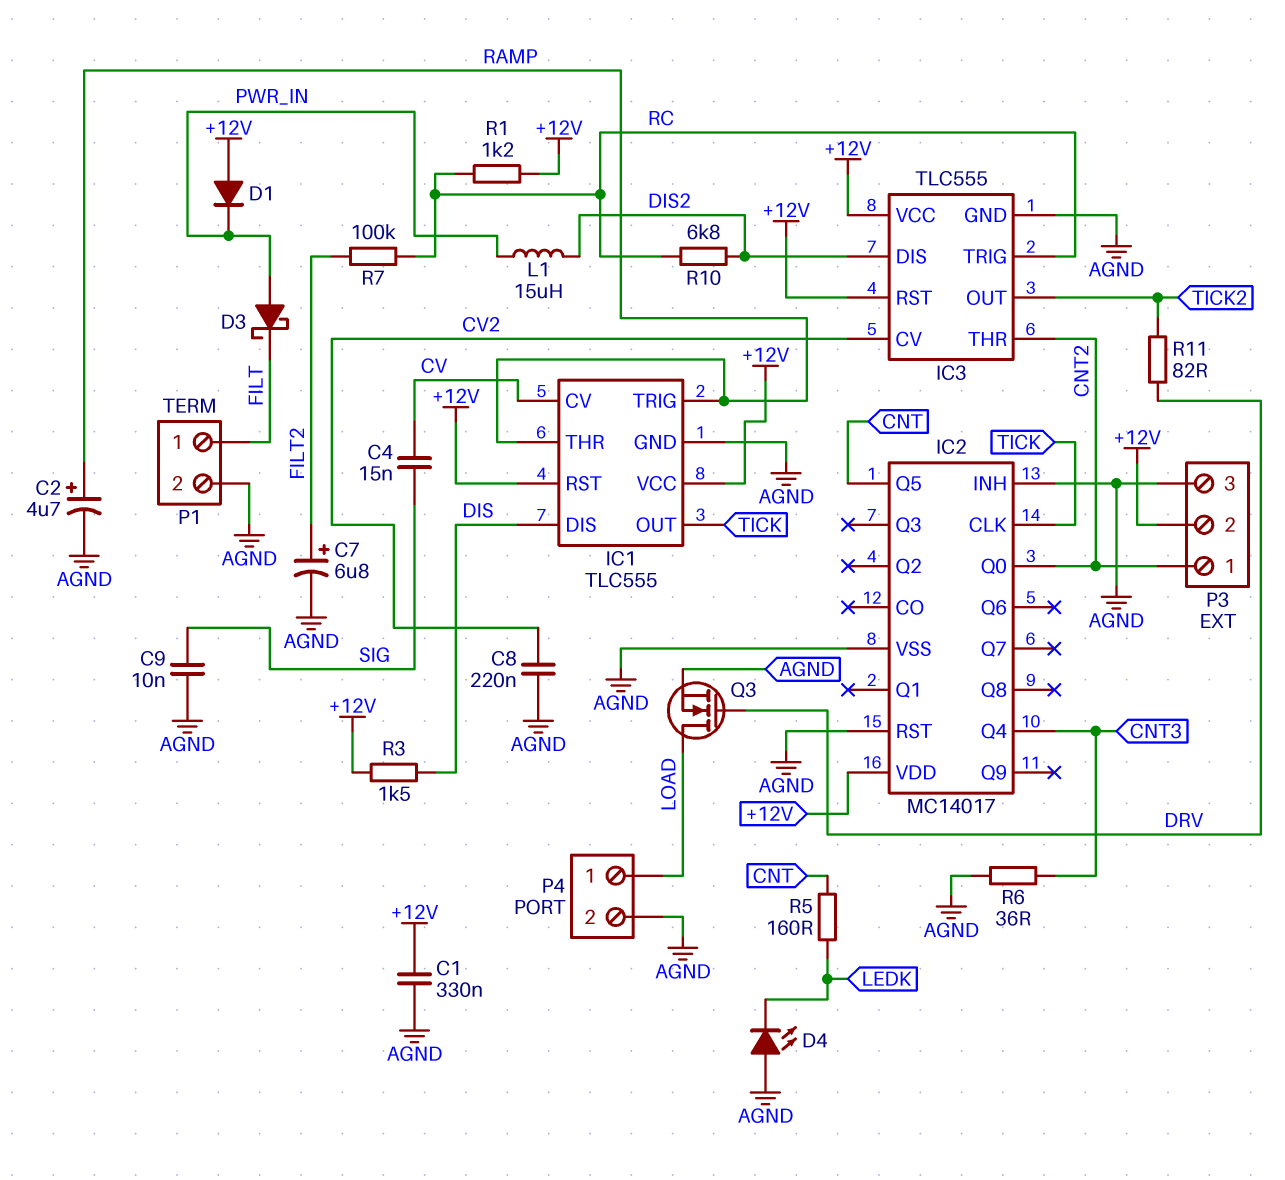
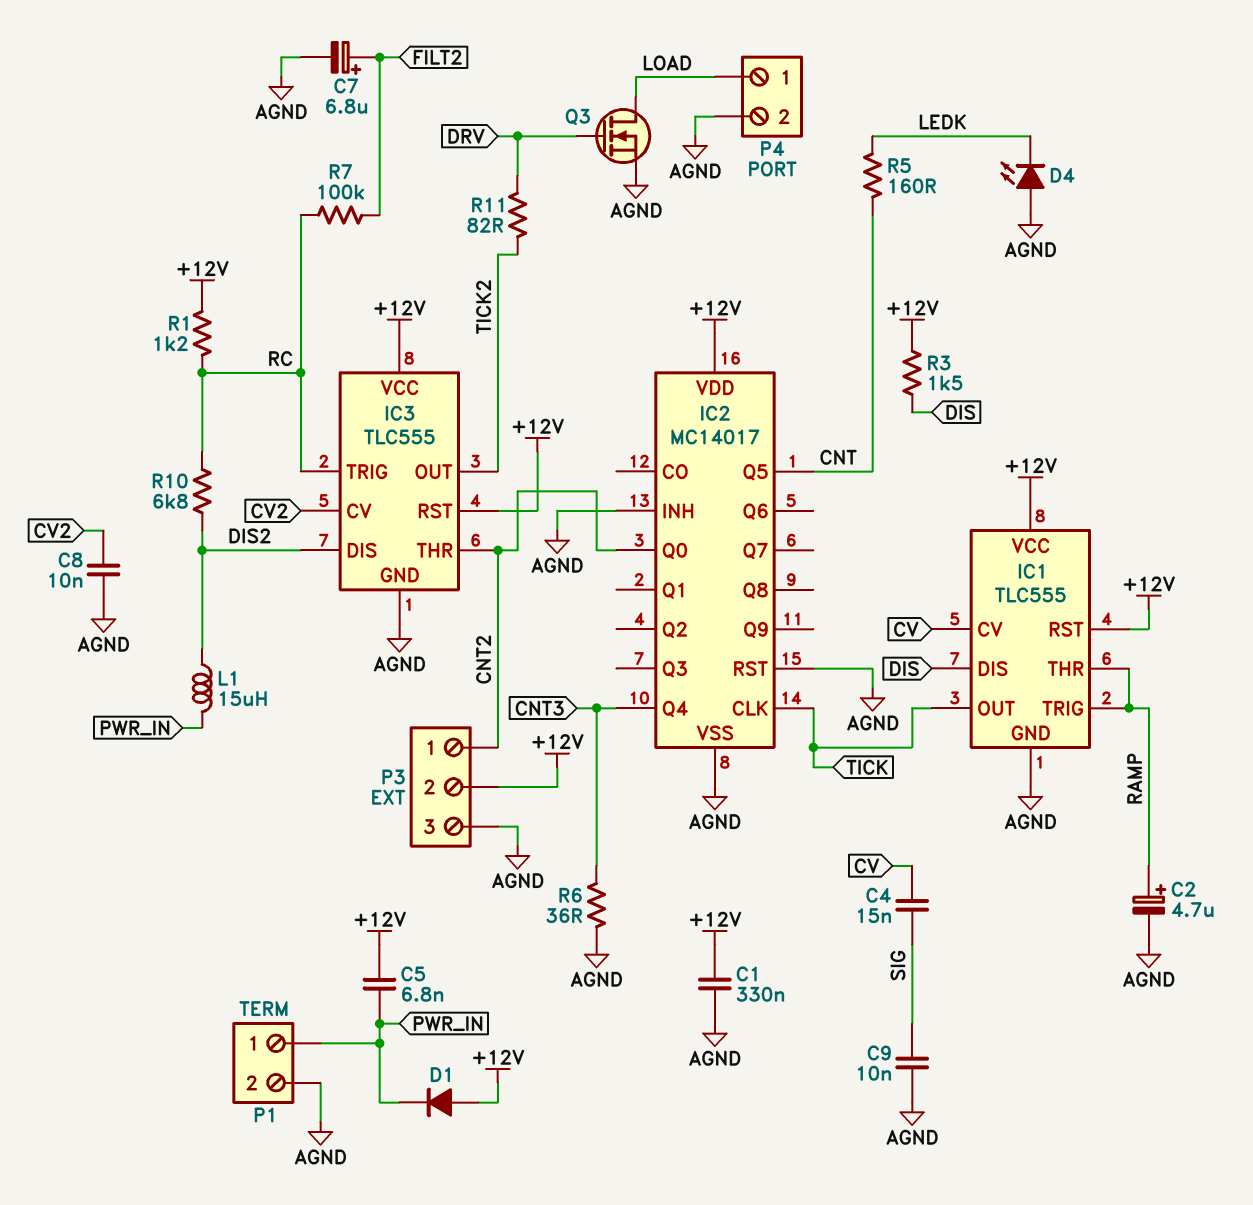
C5: none -> 6.8nF (+12V, PWR_IN)
C8: 220nF (AGND, CV2) -> 10nF (AGND, CV2)
D3: schottky (A PWR_IN, K FILT) -> none
P1 pin 1: FILT -> PWR_IN

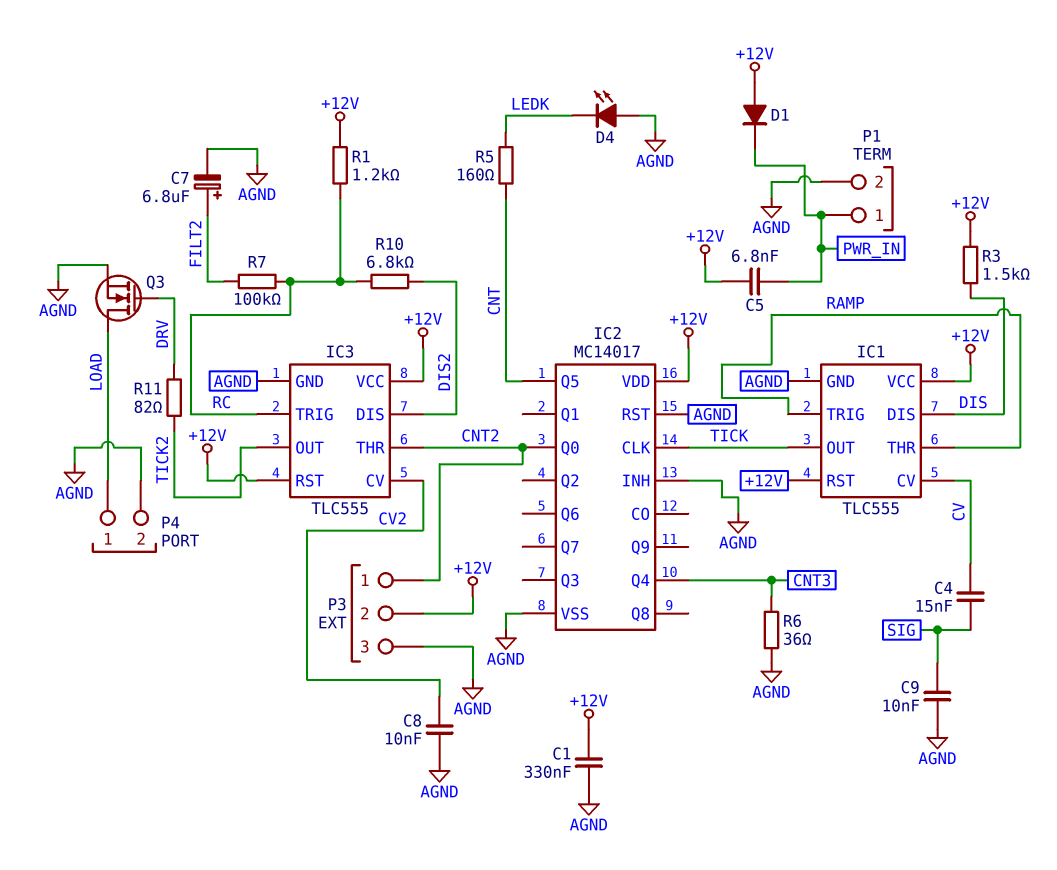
C2: 4.7uF (plus RAMP, minus AGND) -> none
L1: 15uH (DIS2, PWR_IN) -> none

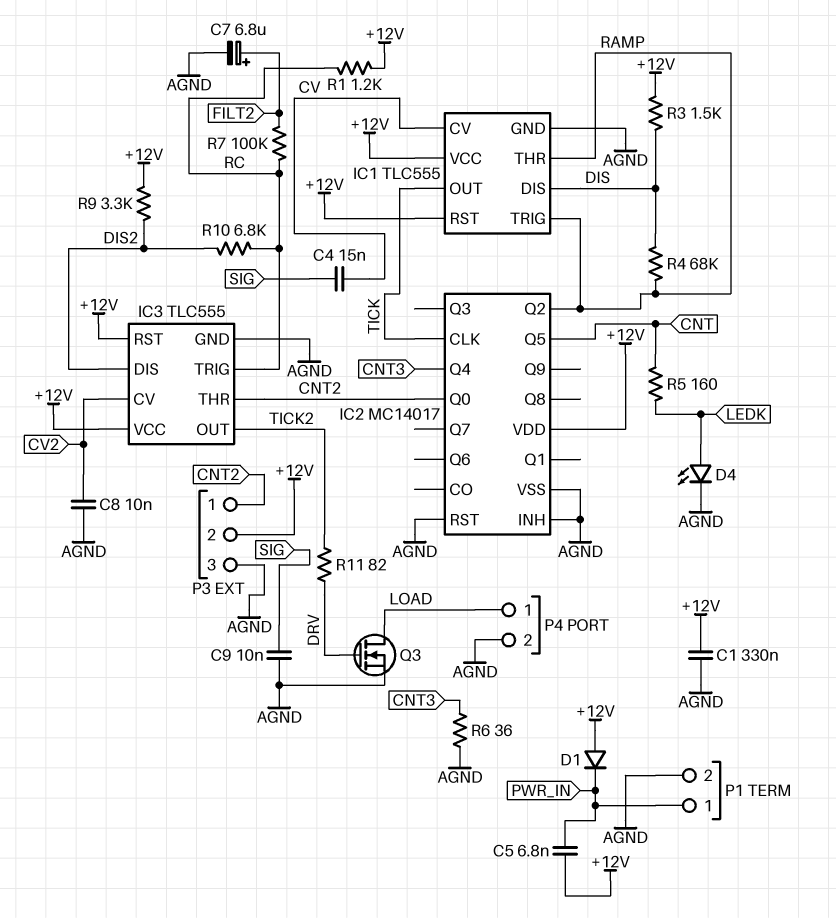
D4: LED (A AGND, K LEDK) -> LED (A LEDK, K AGND)
IC2 pin Q2: none -> RAMP
R4: none -> 68k (DIS, RAMP)
R9: none -> 3.3k (+12V, DIS2)

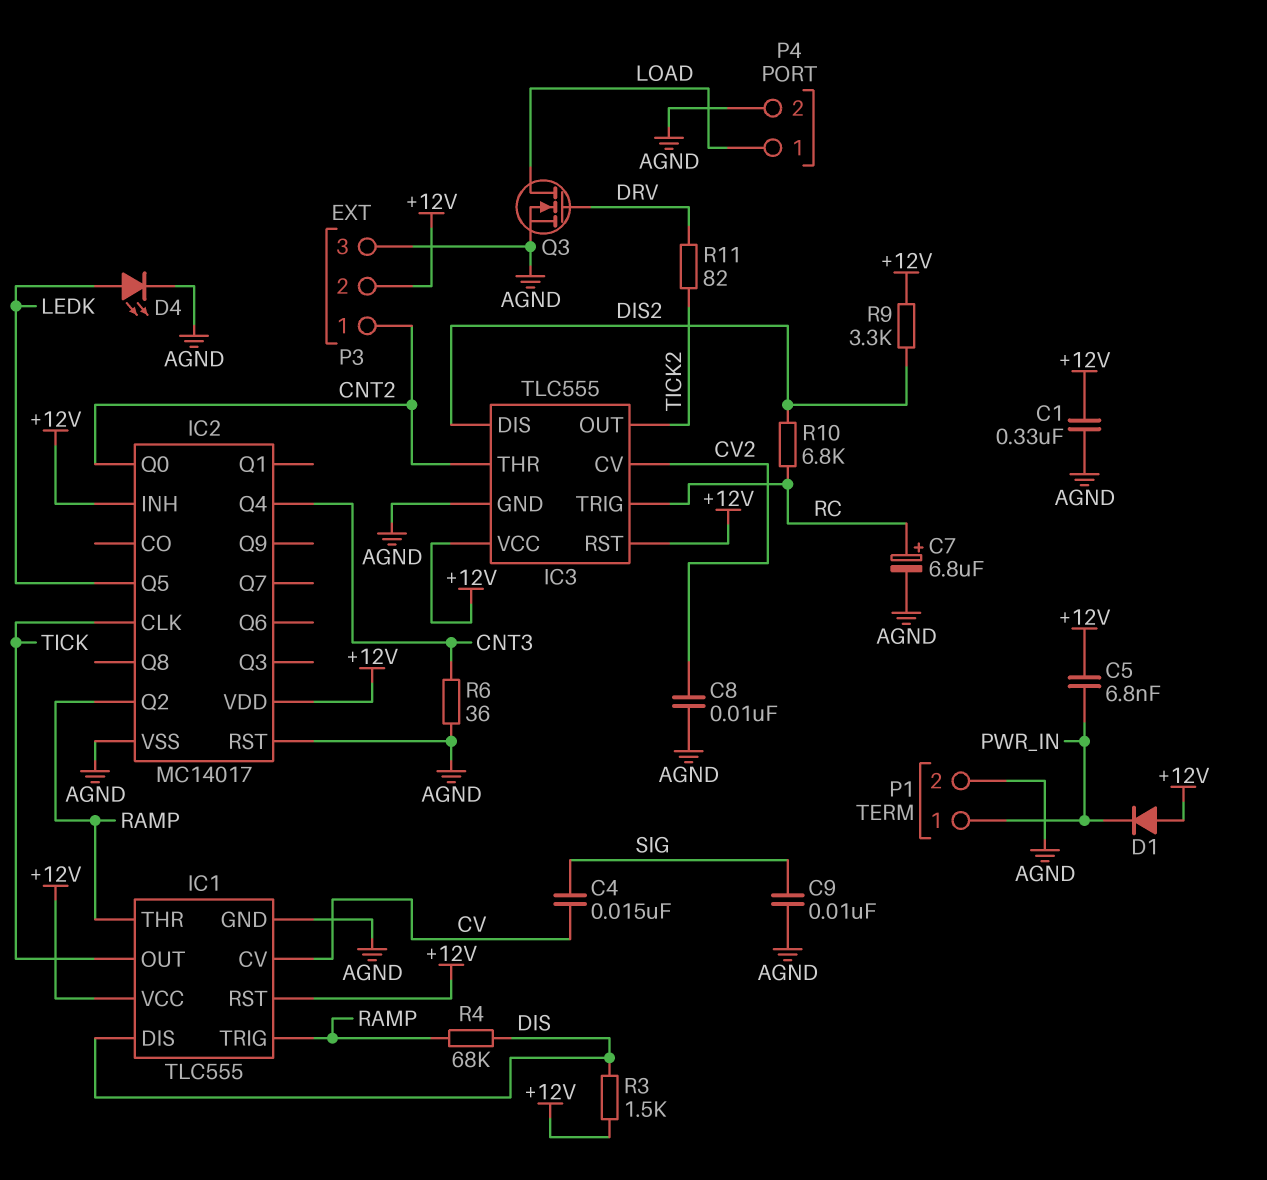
C7: 6.8uF (plus FILT2, minus AGND) -> 6.8uF (plus RC, minus AGND)
IC2 pin INH: AGND -> +12V
IC2 pin Q5: CNT -> LEDK
R1: 1.2k (+12V, RC) -> none
R5: 160 (CNT, LEDK) -> none
R7: 100k (FILT2, RC) -> none

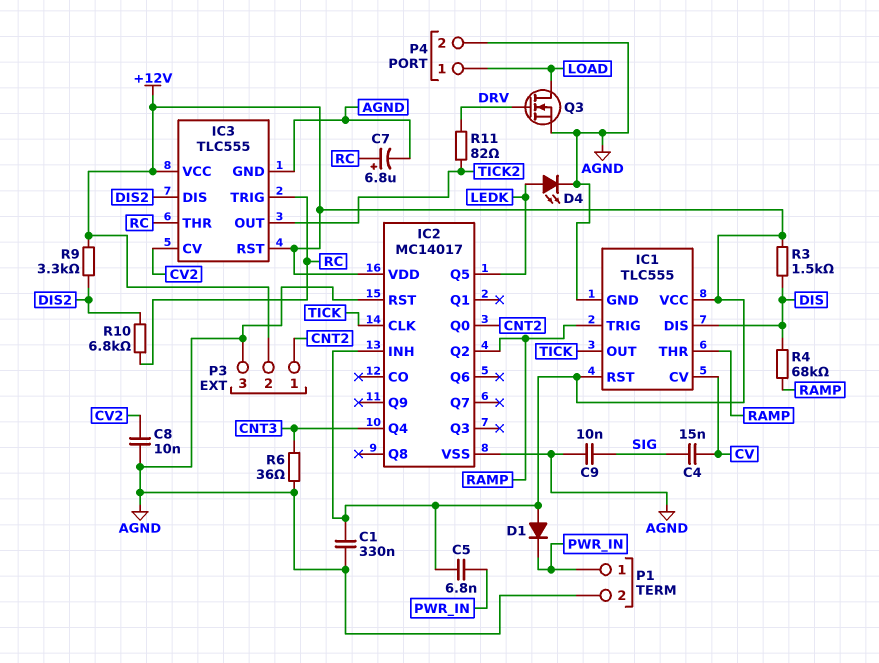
IC3 pin THR: CNT2 -> RC

